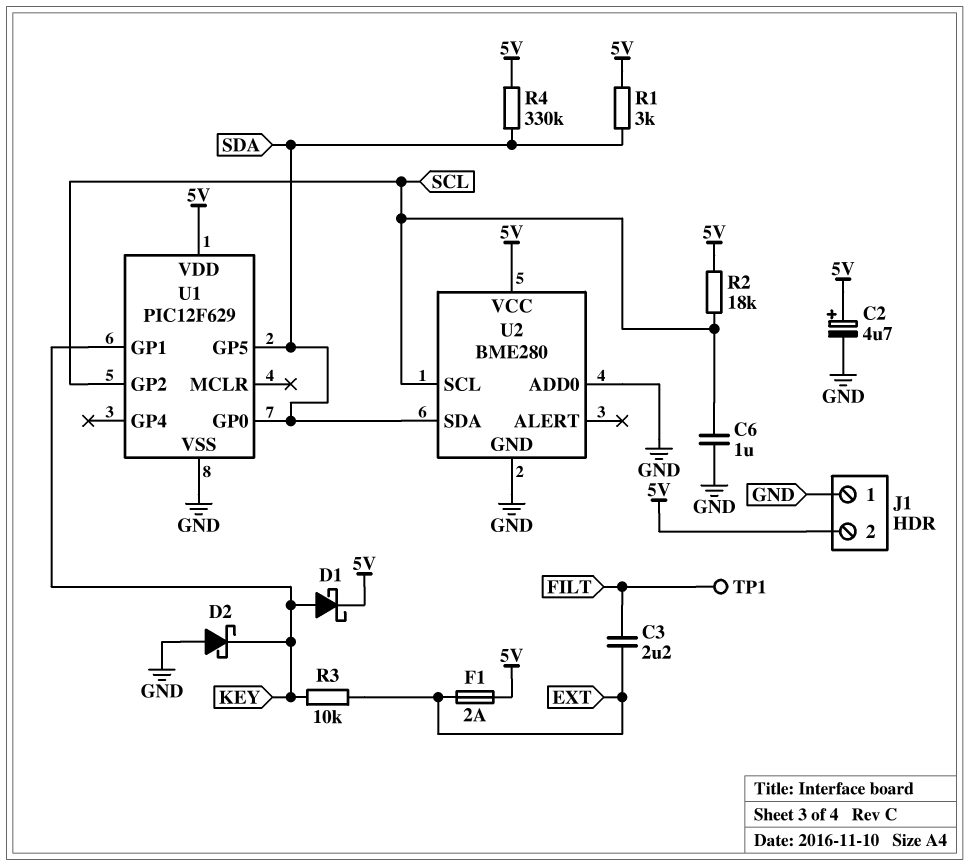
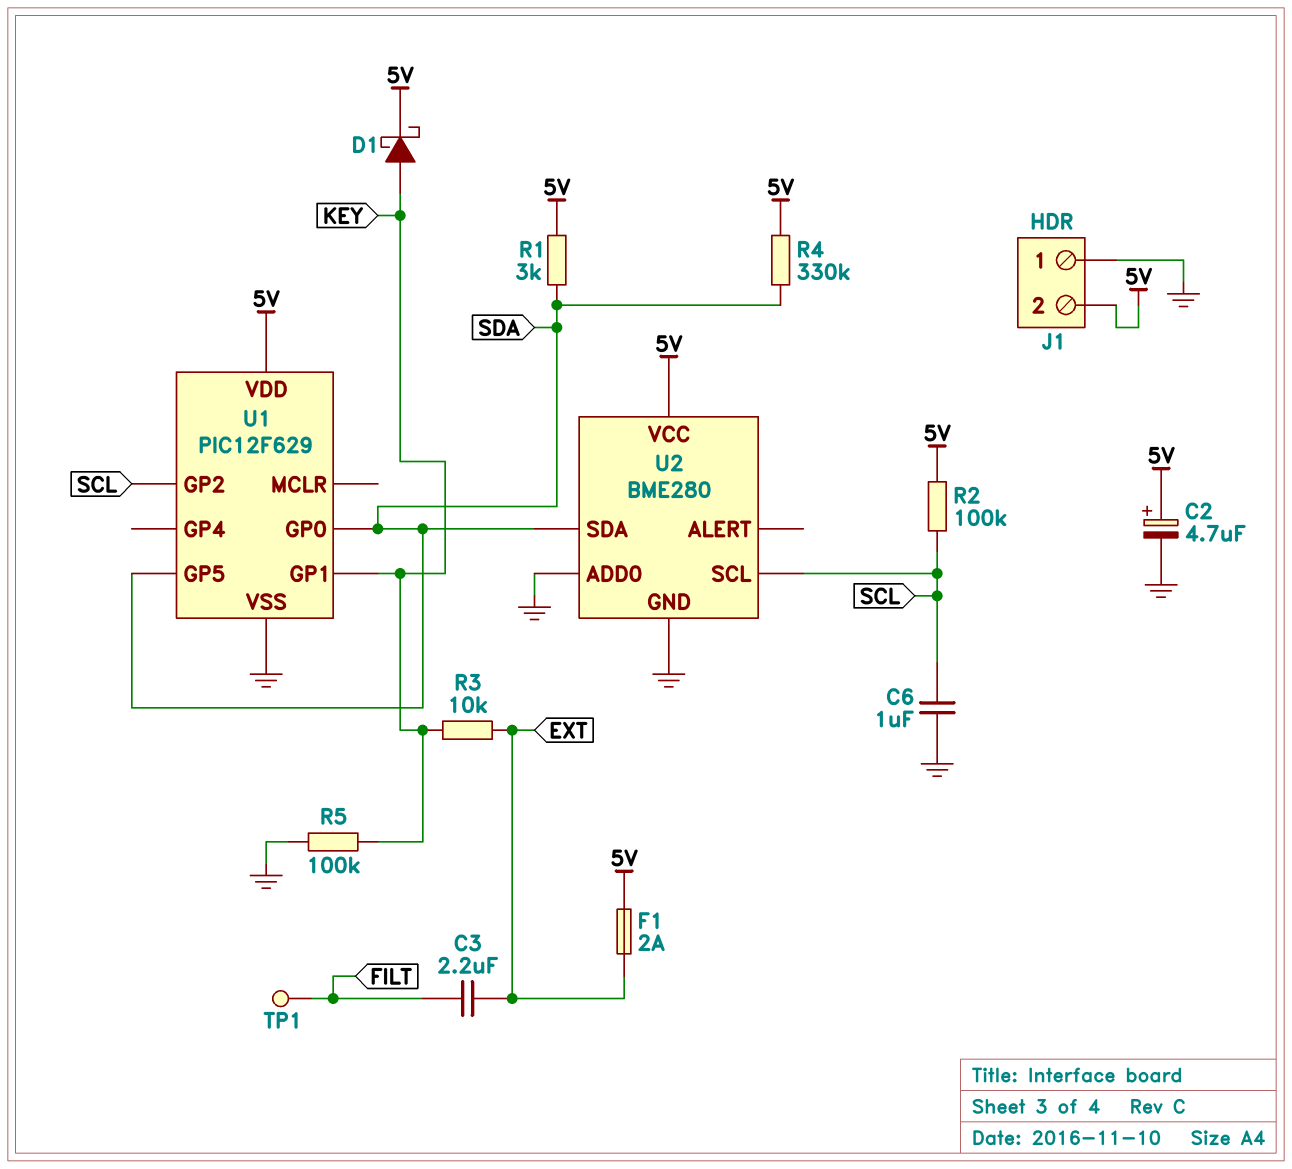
D2: schottky (A GND, K KEY) -> none
R2: 18k (5V, SCL) -> 100k (5V, SCL)
R5: none -> 100k (GND, KEY)

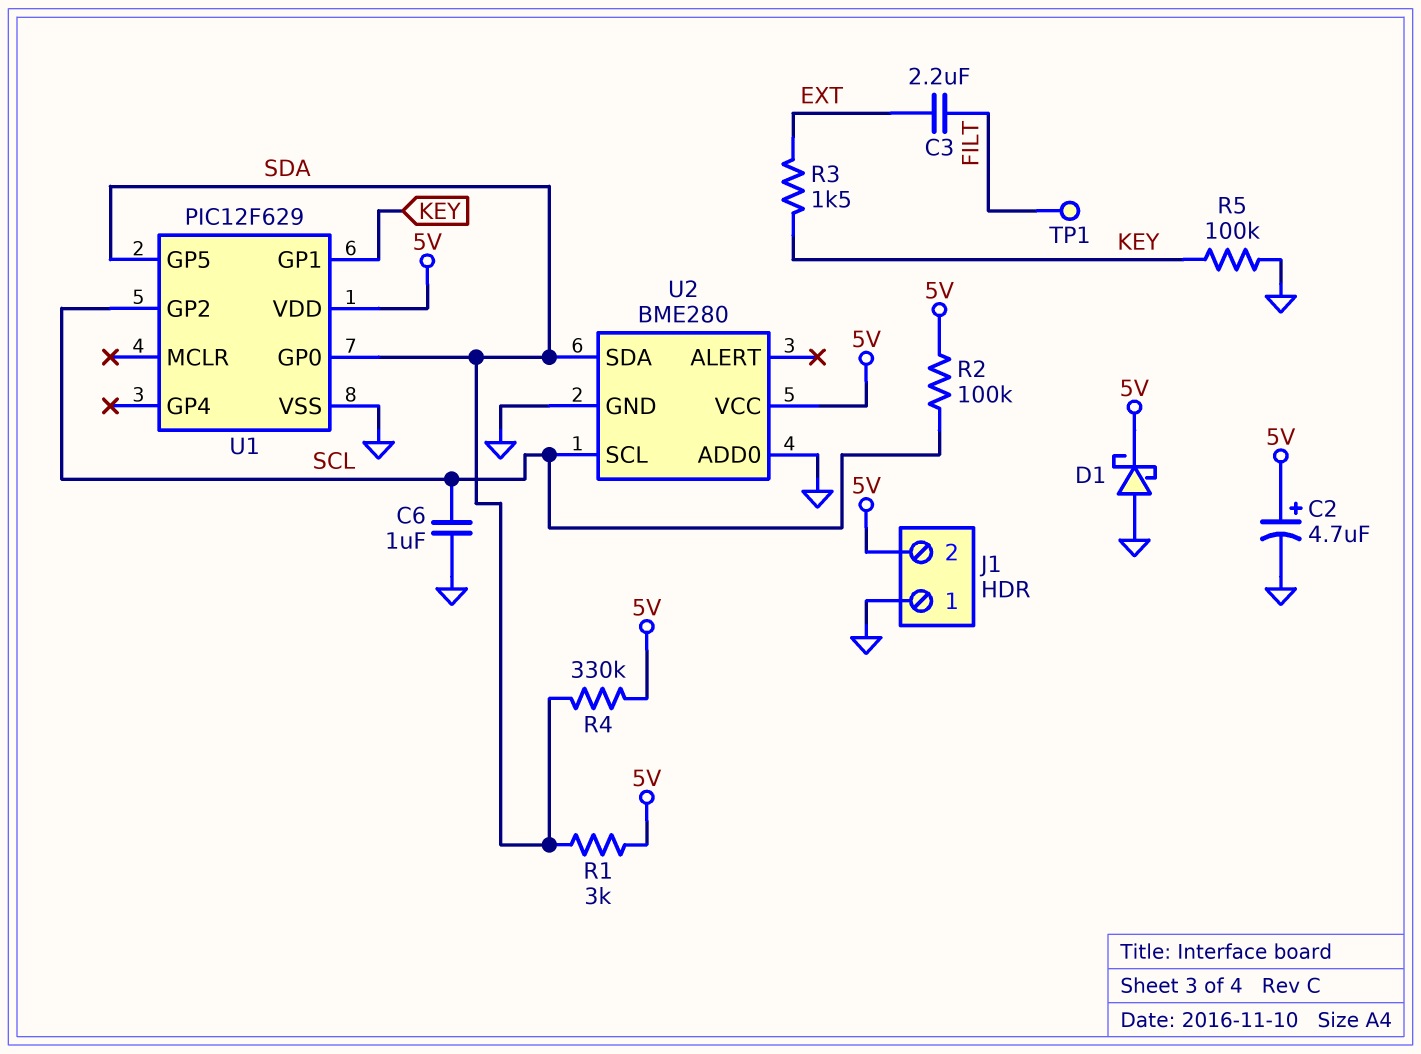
D1: schottky (A KEY, K 5V) -> schottky (A GND, K 5V)
F1: 2A (5V, EXT) -> none
R3: 10k (EXT, KEY) -> 1.5k (EXT, KEY)

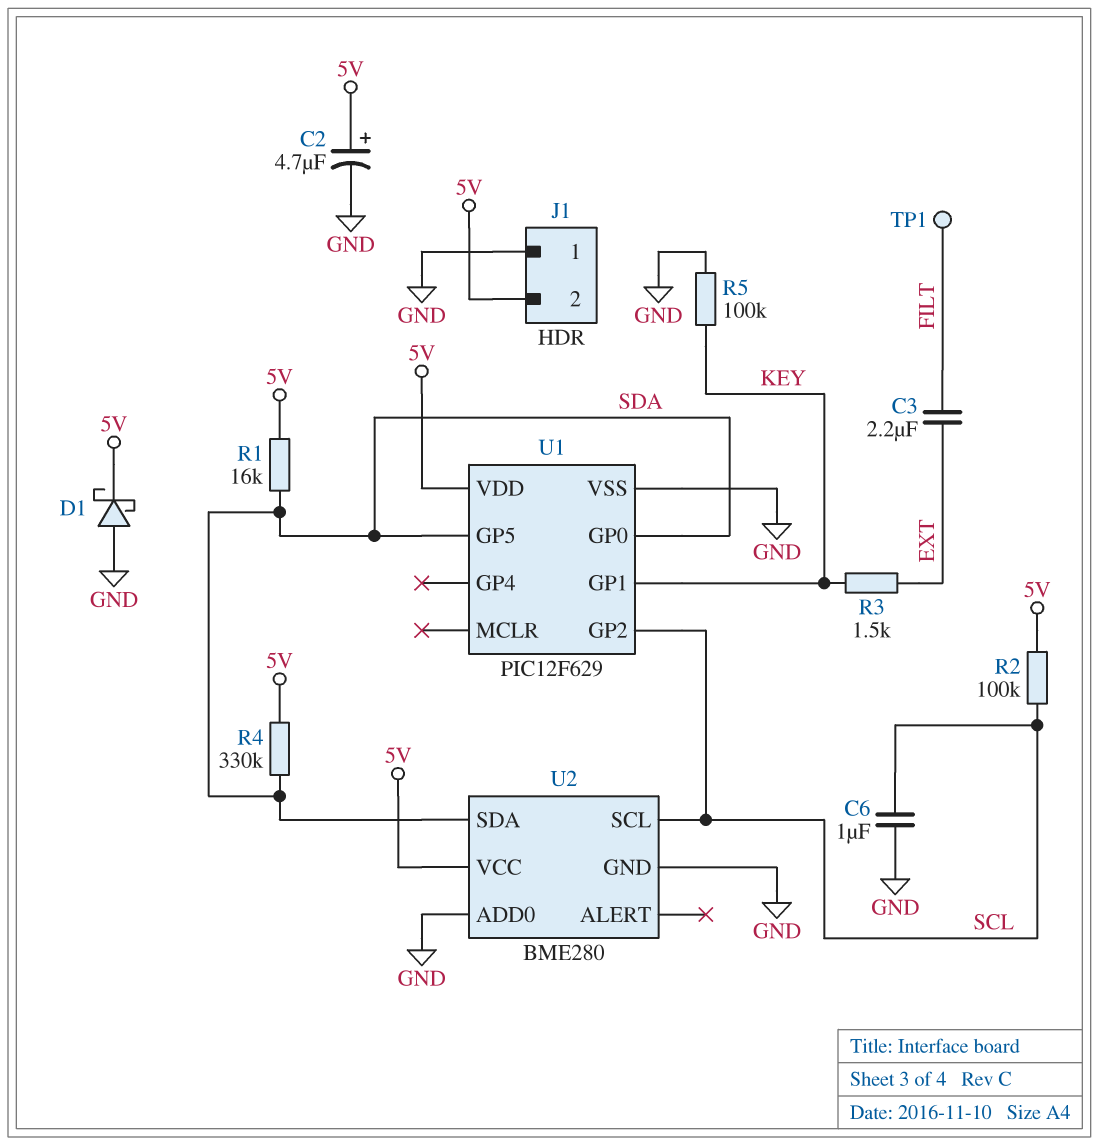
R1: 3k (5V, SDA) -> 16k (5V, SDA)

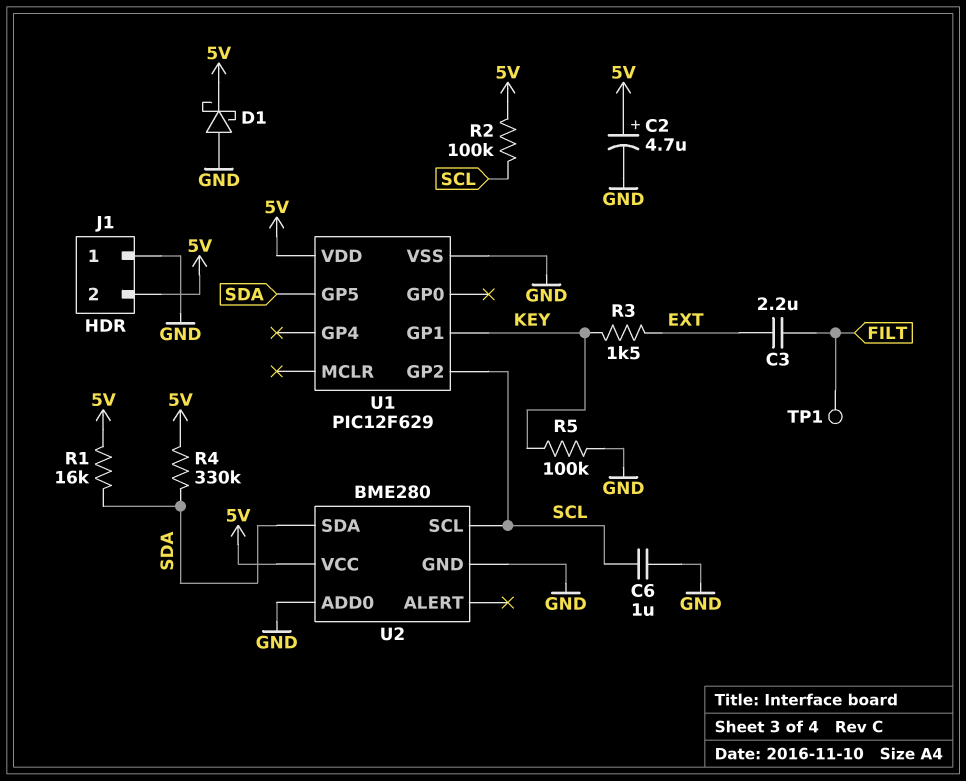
U1 pin GP0: SDA -> none

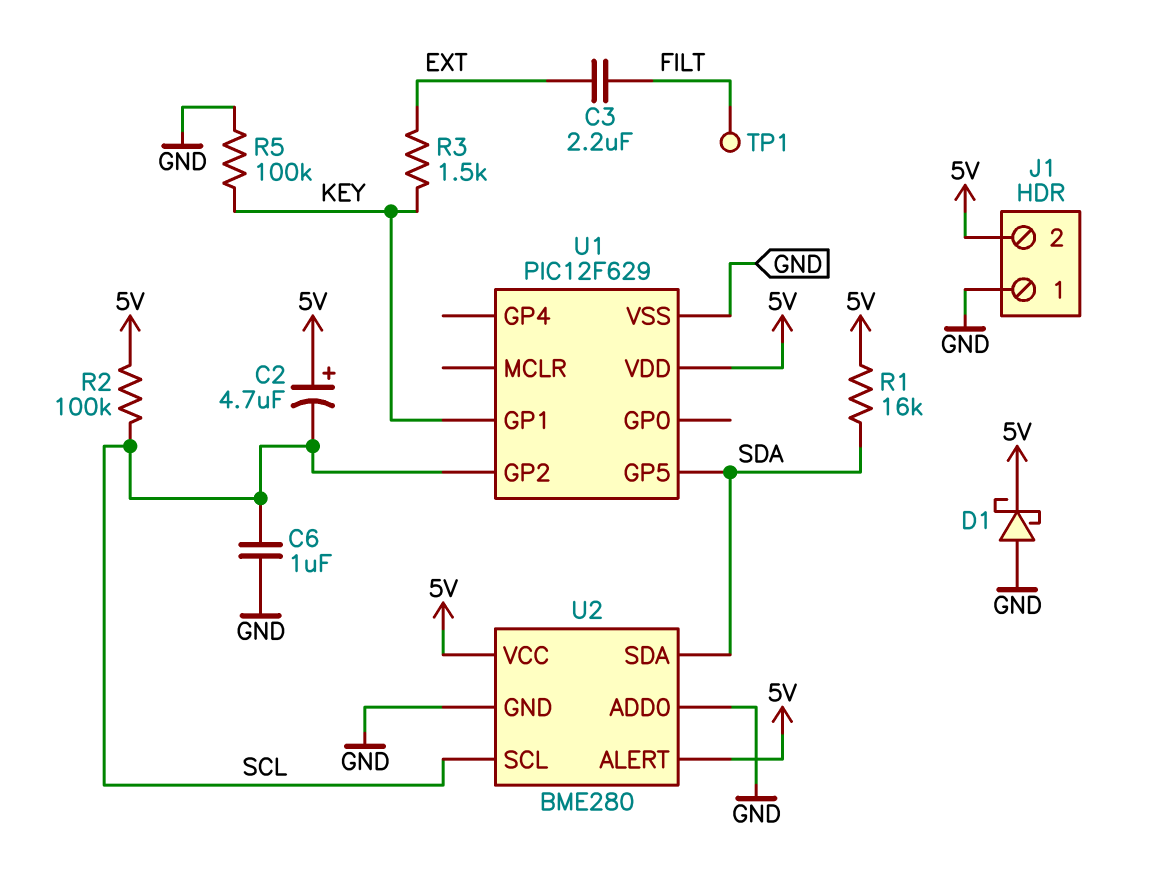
C2: 4.7uF (plus 5V, minus GND) -> 4.7uF (plus 5V, minus SCL)
R4: 330k (5V, SDA) -> none
U2 pin ALERT: none -> 5V

